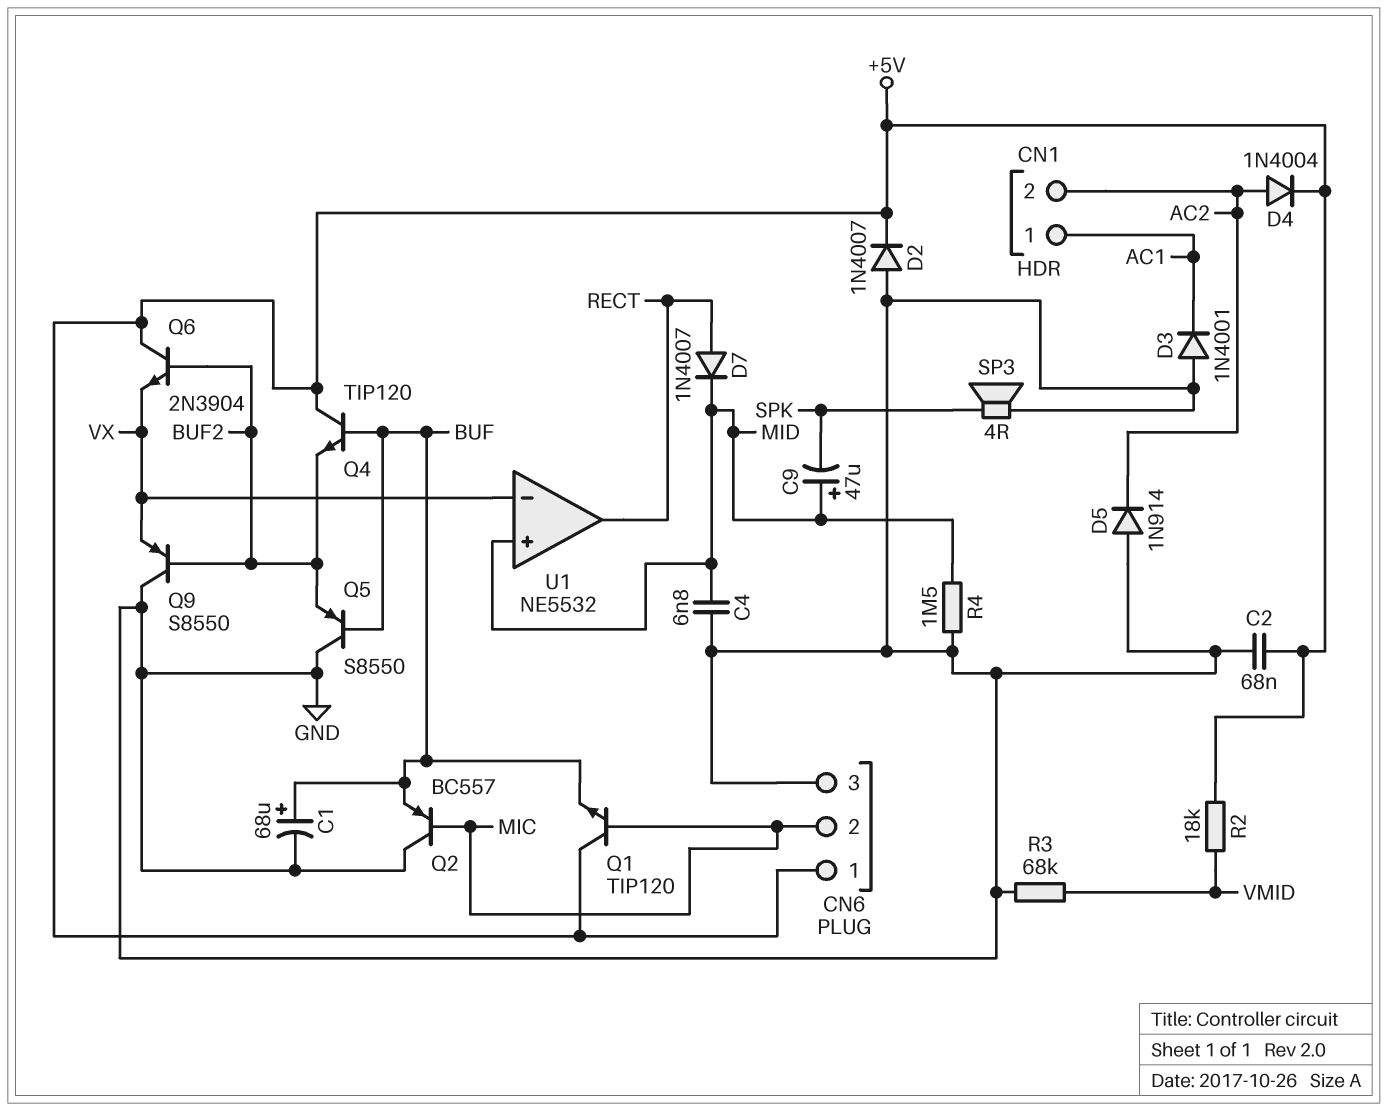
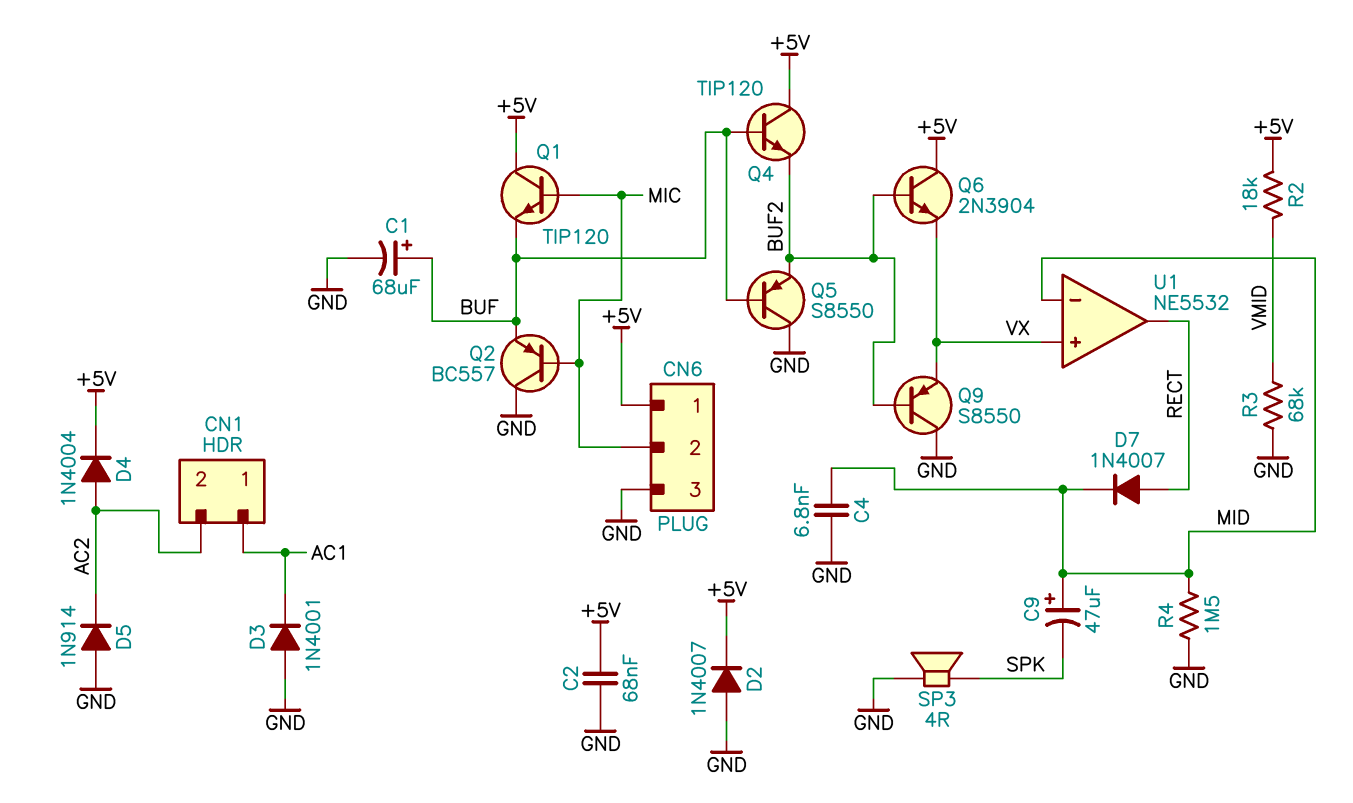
U1 pin in+: MID -> VX
U1 pin in-: VX -> MID

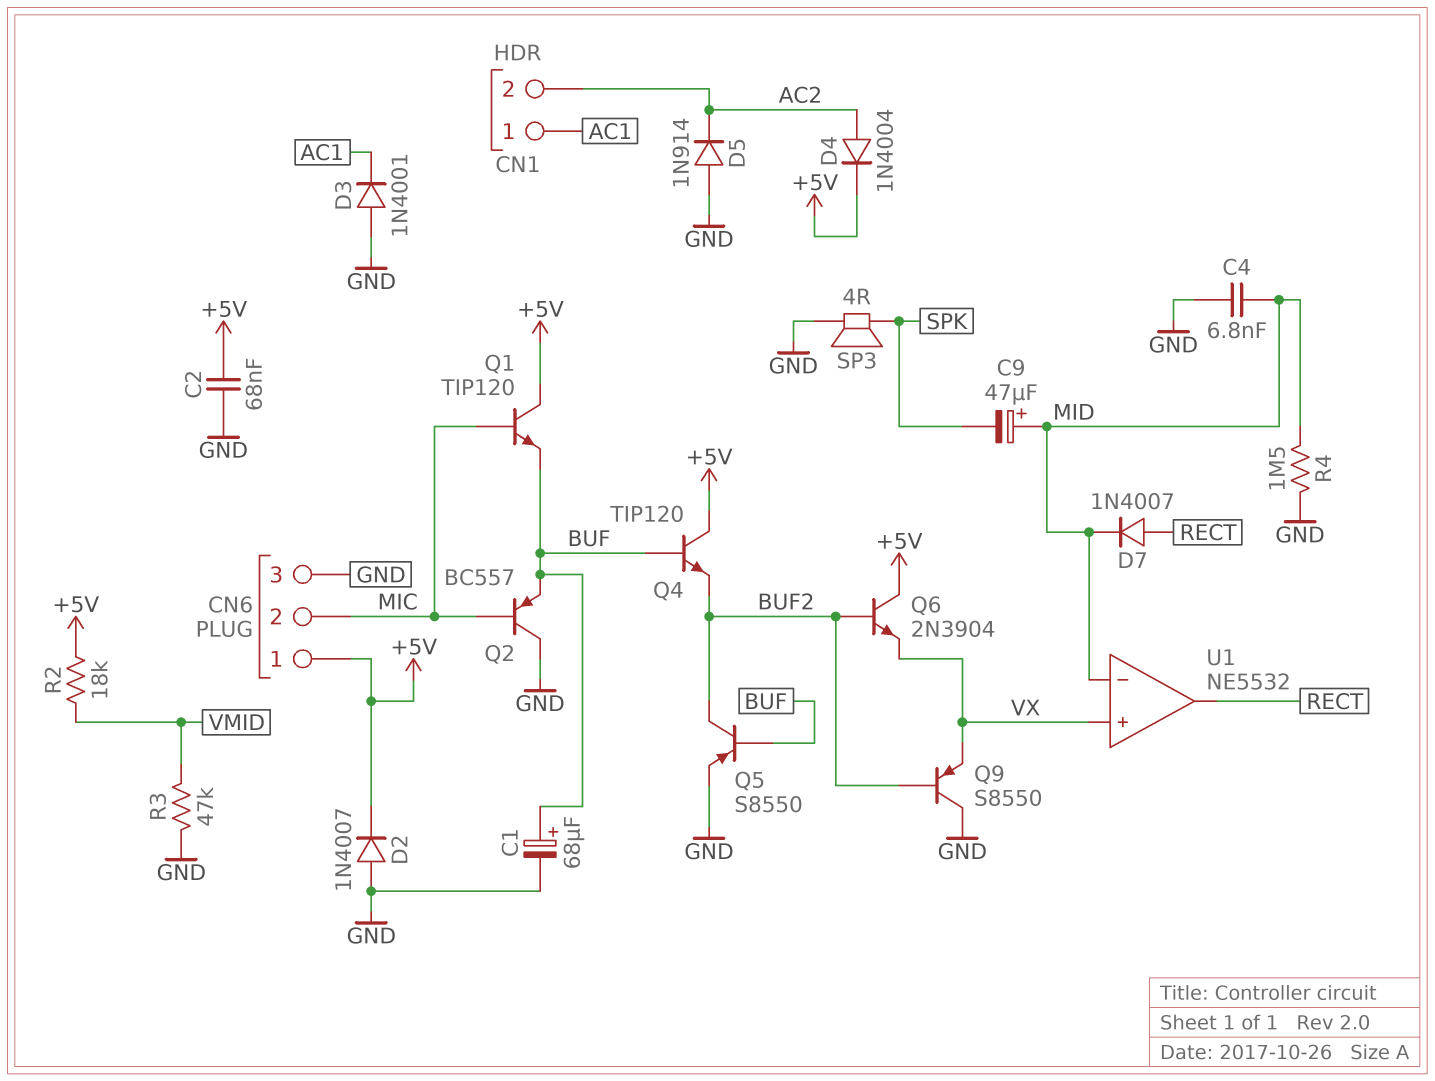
Q5: PNP S8550 (B BUF, C GND, E BUF2) -> PNP S8550 (B BUF, C BUF2, E GND)
R3: 68k (GND, VMID) -> 47k (GND, VMID)

